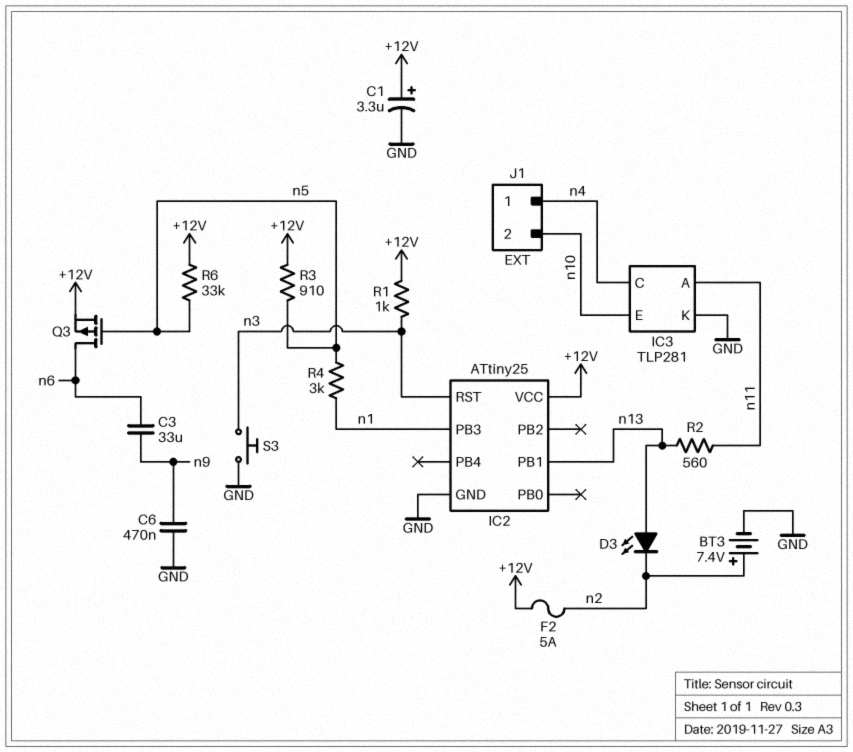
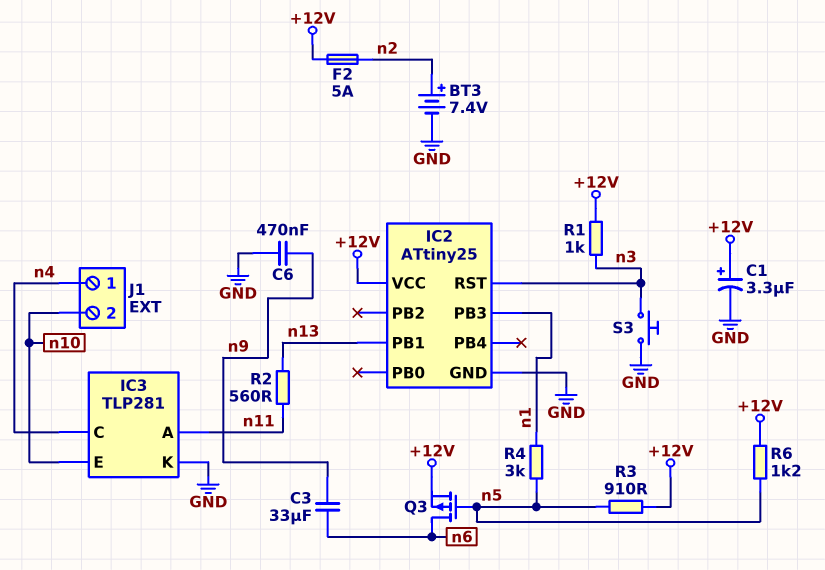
D3: LED (A n13, K n2) -> none
R6: 33k (+12V, n5) -> 1.2k (+12V, n5)

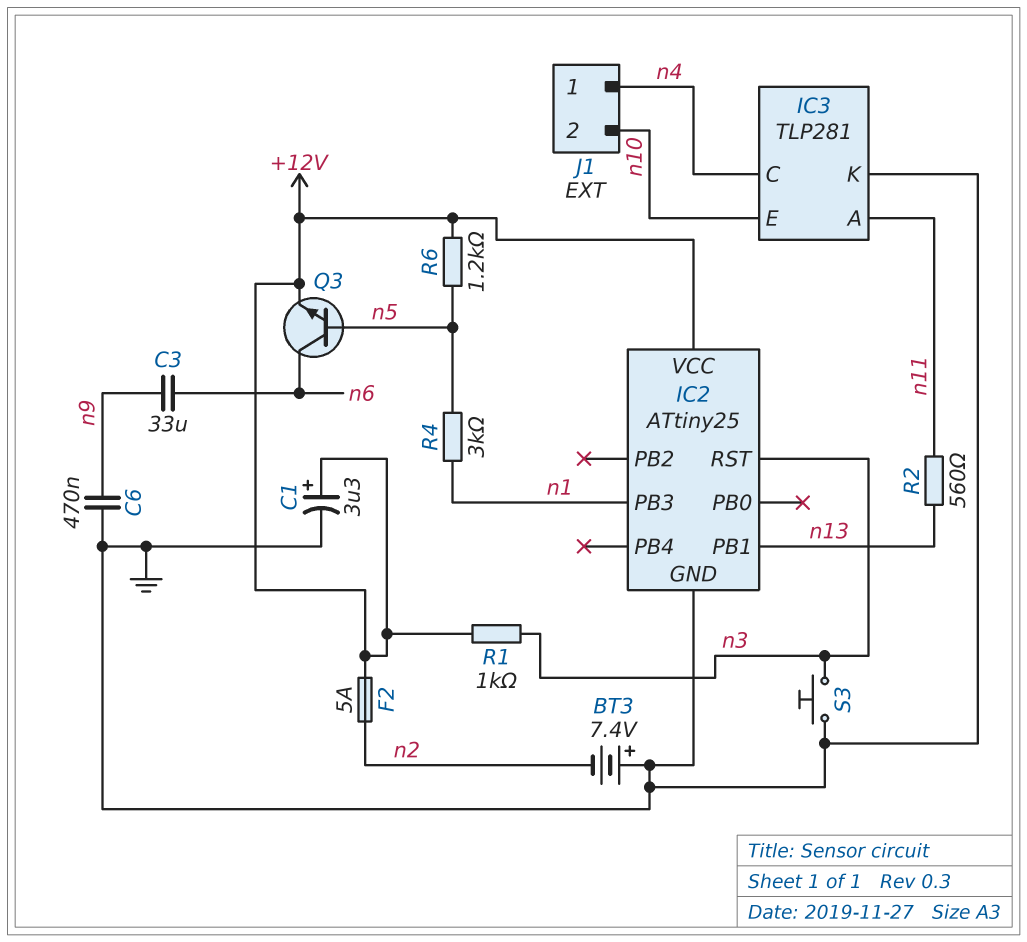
BT3: 7.4V (plus n2, minus GND) -> 7.4V (plus GND, minus n2)
Q3: PMOS (G n5, D n6, S +12V) -> NPN (B n5, C n6, E +12V)
R3: 910 (+12V, n5) -> none

